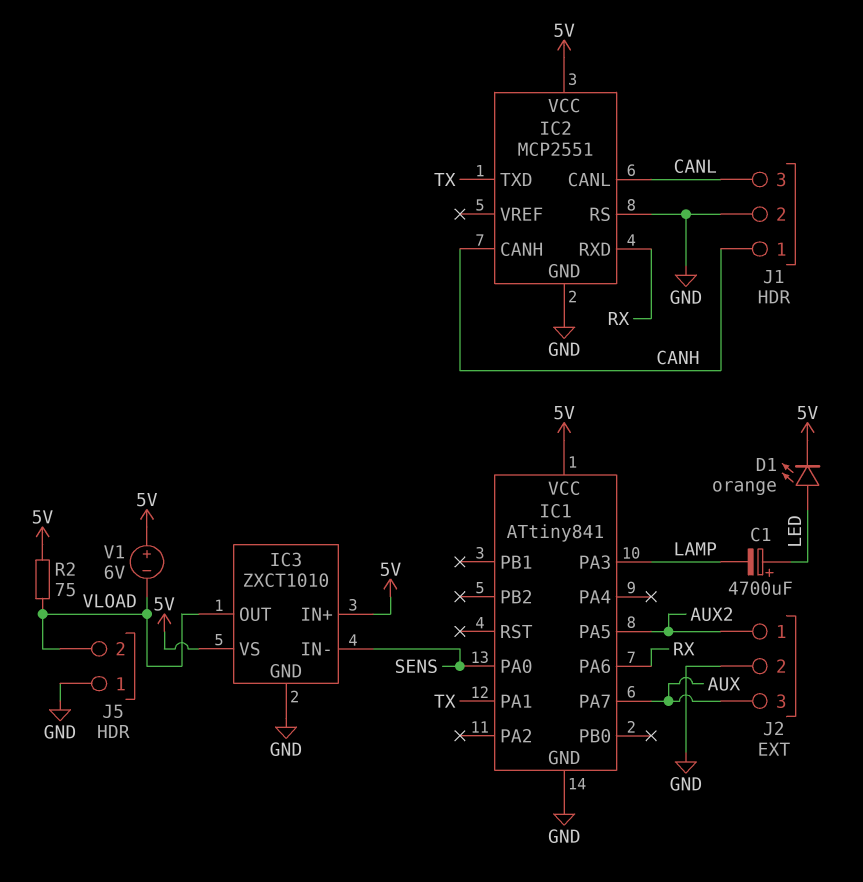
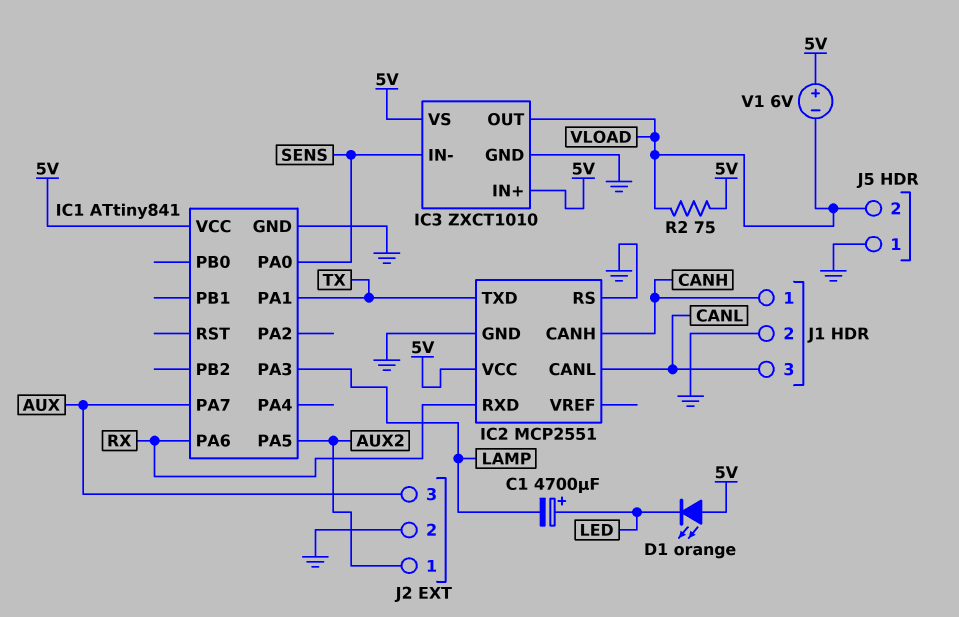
D1: LED orange (A LED, K 5V) -> LED orange (A 5V, K LED)

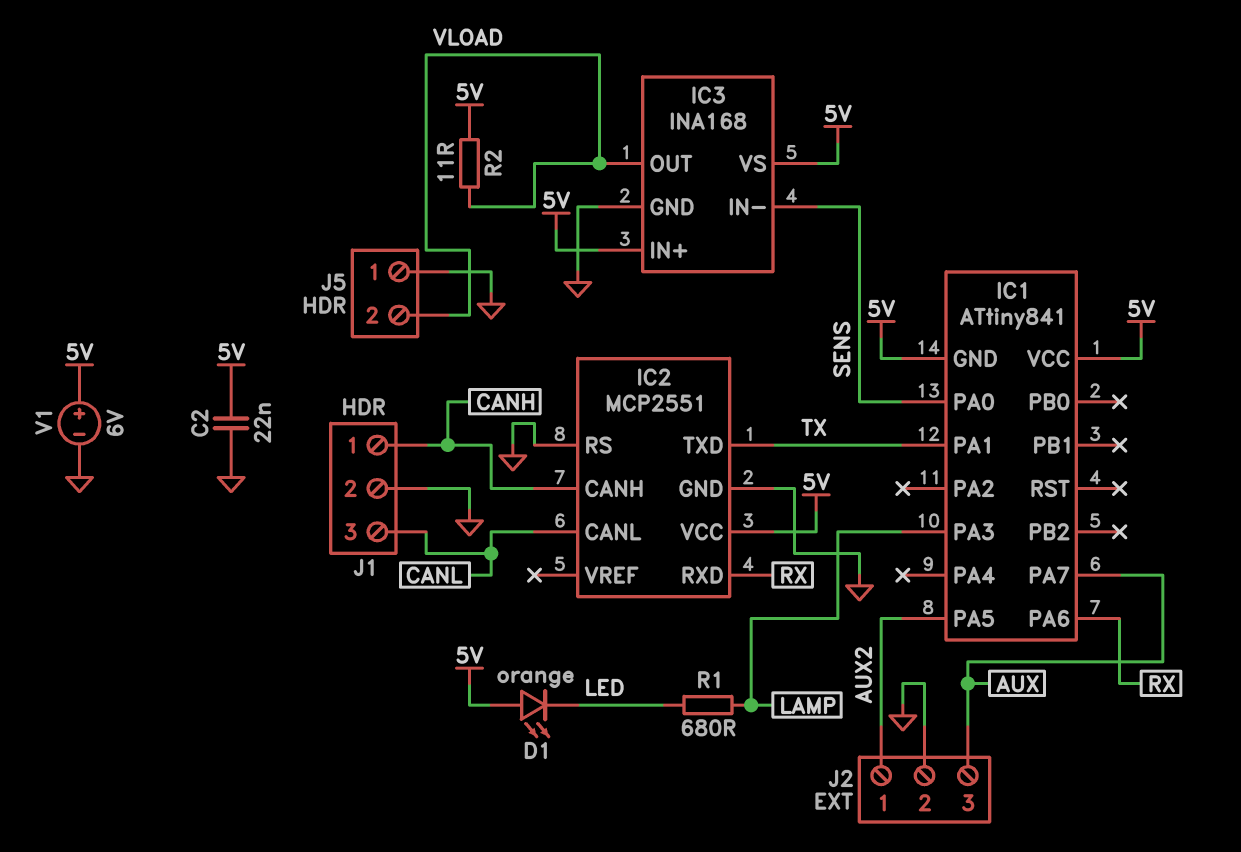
C1: 4700uF (plus LED, minus LAMP) -> none
C2: none -> 22nF (5V, GND)
IC1 pin GND: GND -> 5V
IC3: ZXCT1010 -> INA168
R1: none -> 680 (LAMP, LED)
R2: 75 (5V, VLOAD) -> 11 (5V, VLOAD)
V1: 6V (plus 5V, minus VLOAD) -> 6V (plus 5V, minus GND)

